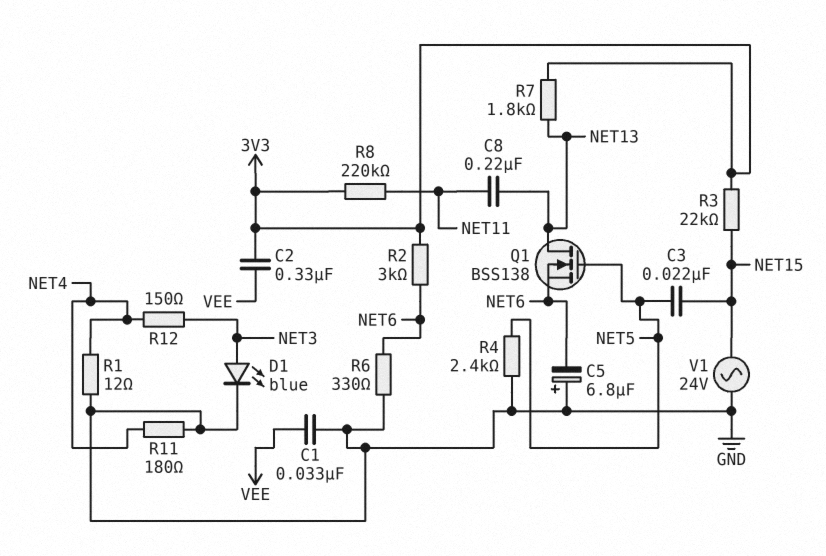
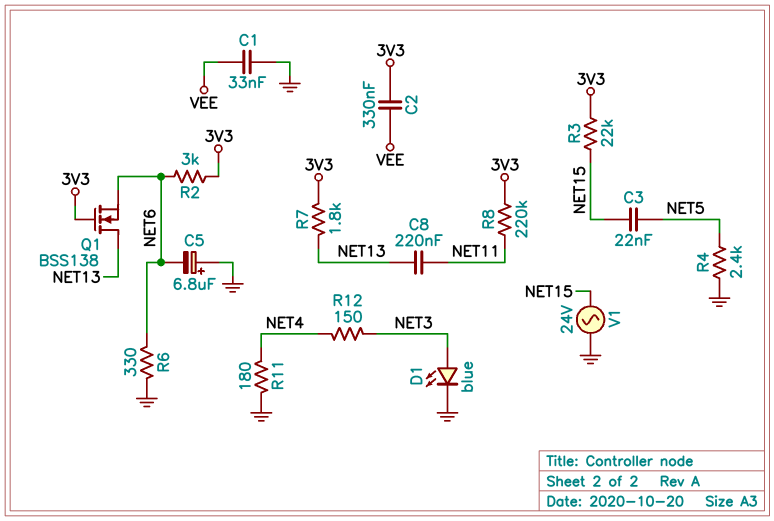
Q1: NMOS BSS138 (G NET5, D NET13, S NET6) -> NMOS BSS138 (G 3V3, D NET13, S NET6)
R1: 12 (GND, NET4) -> none

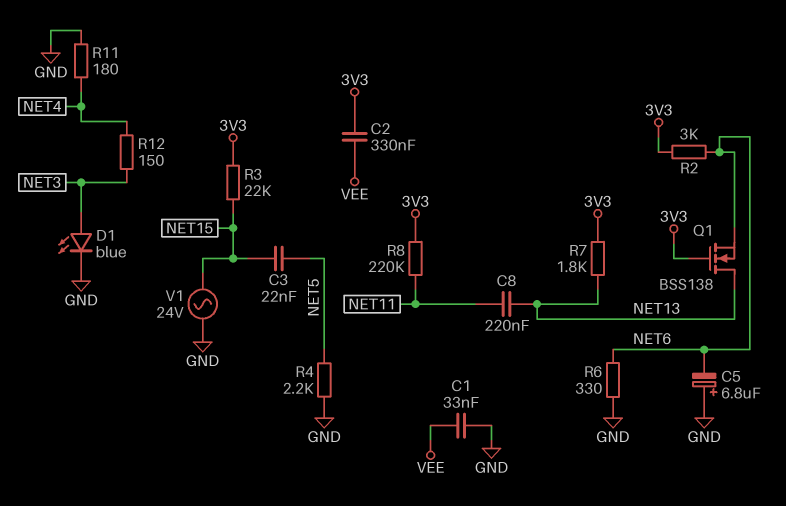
R4: 2.4k (GND, NET5) -> 2.2k (GND, NET5)

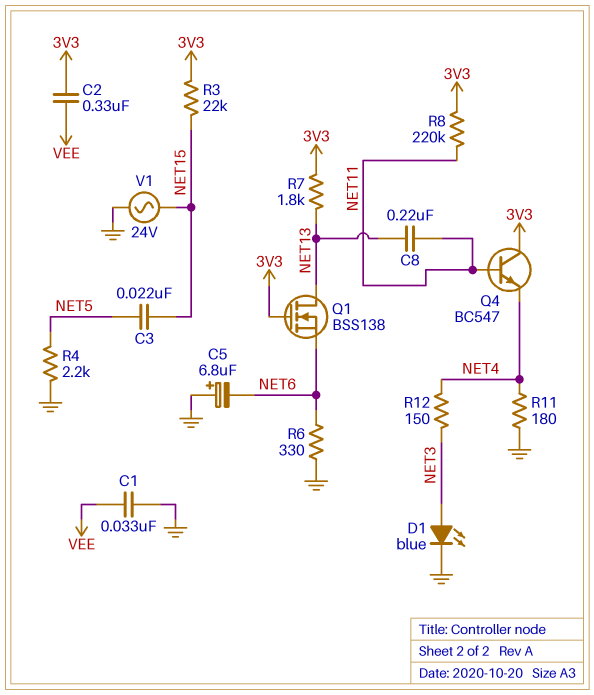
Q4: none -> NPN BC547 (B NET11, C 3V3, E NET4)
R2: 3k (3V3, NET6) -> none

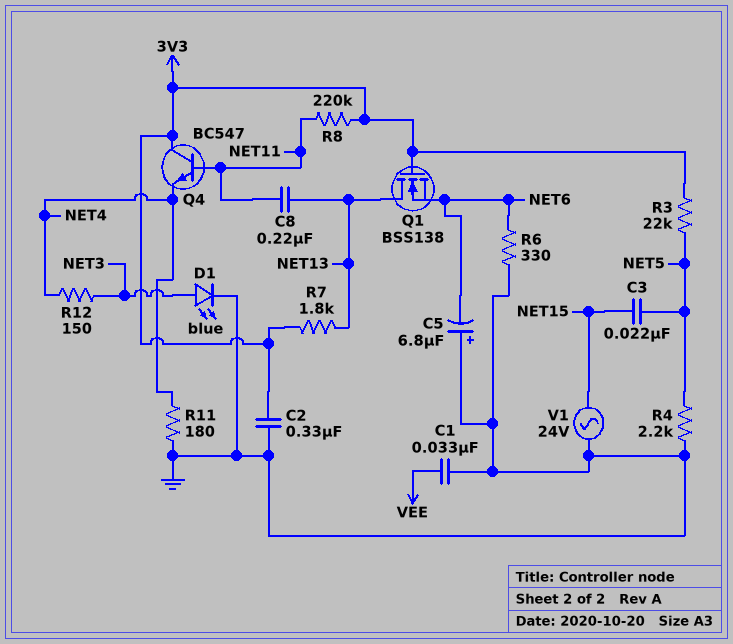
C2: 330nF (3V3, VEE) -> 330nF (3V3, GND)
R3: 22k (3V3, NET15) -> 22k (3V3, NET5)

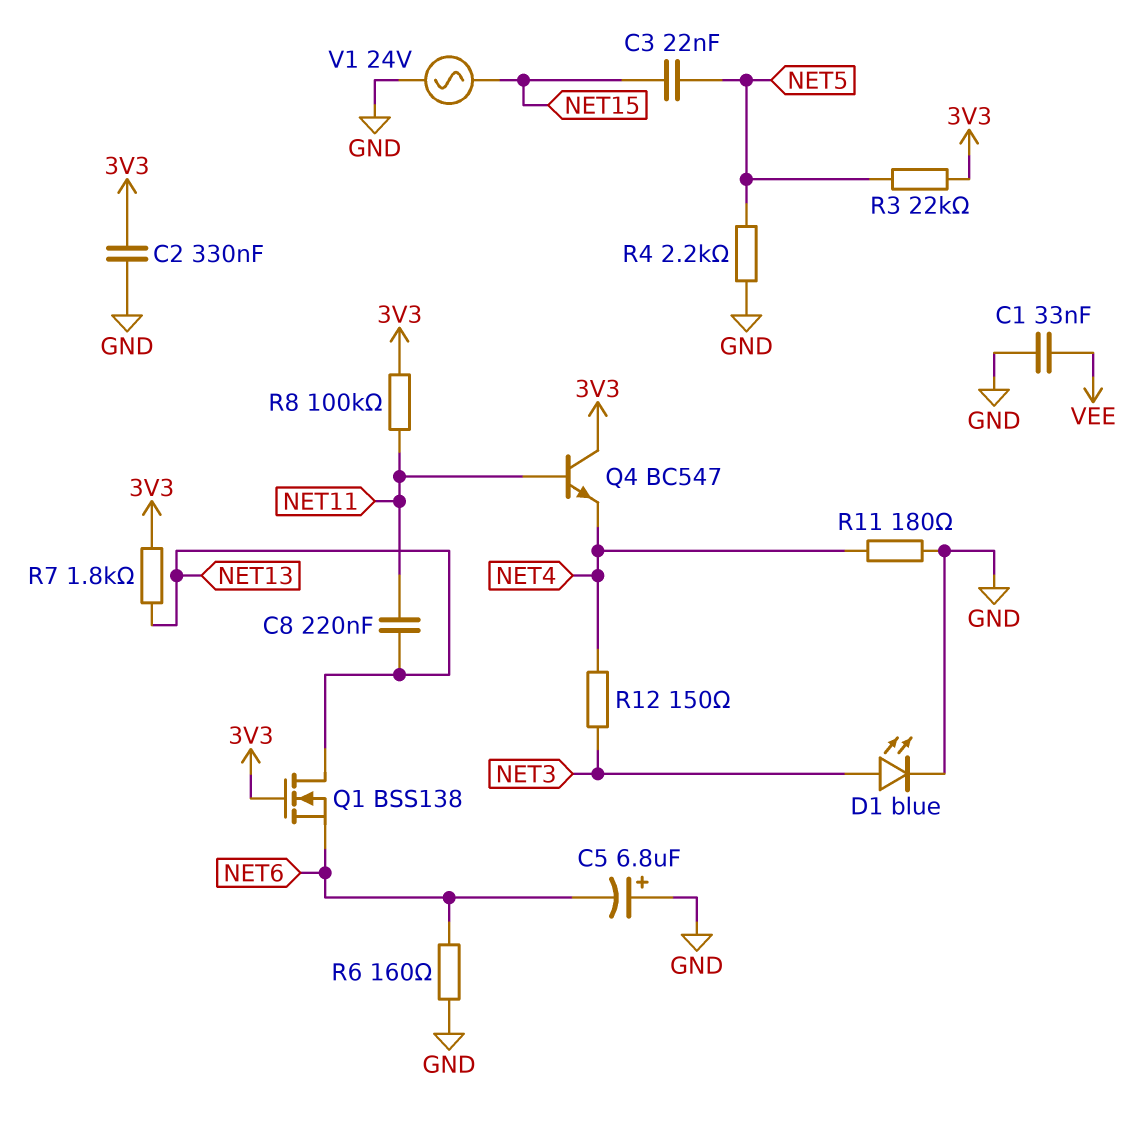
R6: 330 (GND, NET6) -> 160 (GND, NET6)
R8: 220k (3V3, NET11) -> 100k (3V3, NET11)

